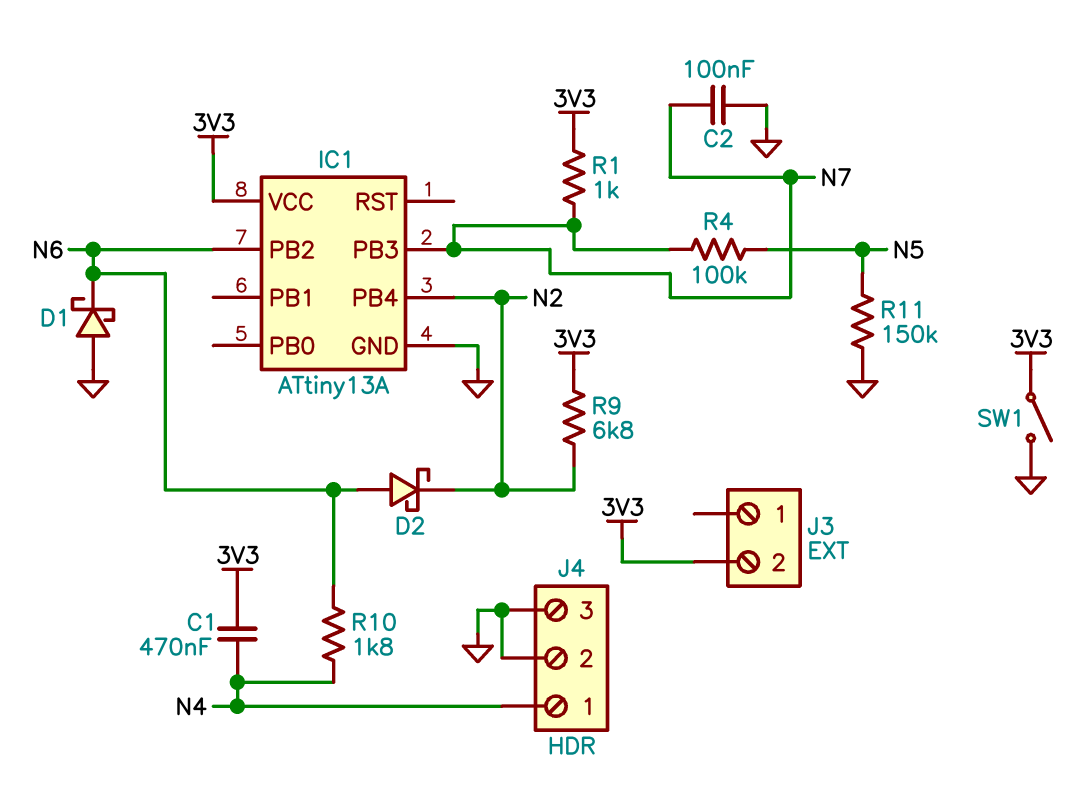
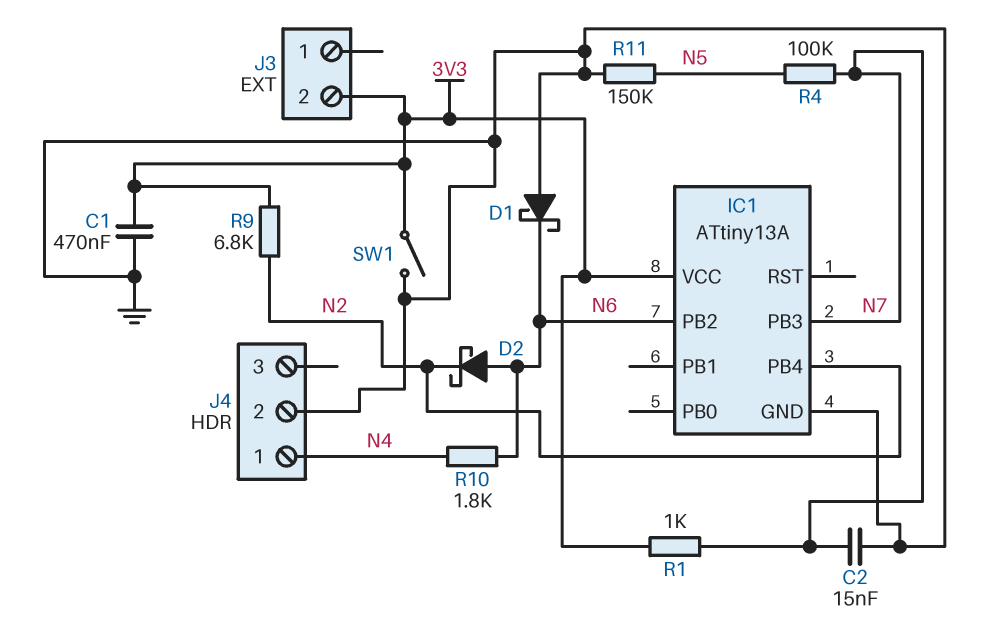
C1: 470nF (3V3, N4) -> 470nF (3V3, GND)
C2: 100nF (GND, N7) -> 15nF (GND, N7)
J4 pin 3: GND -> none

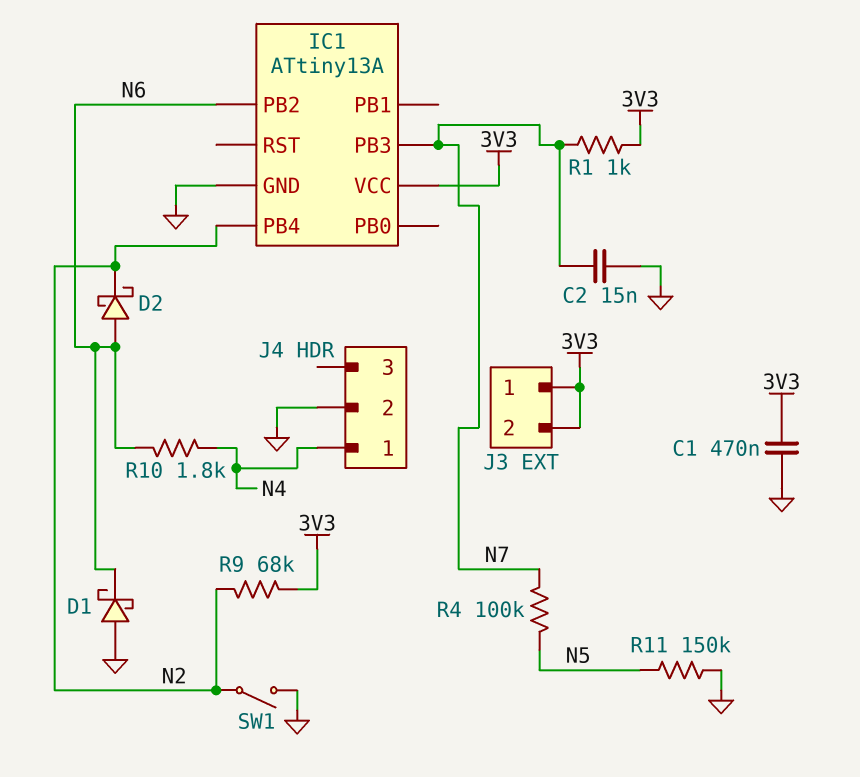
J3 pin 1: none -> 3V3
R9: 6.8k (3V3, N2) -> 68k (3V3, N2)
SW1: switch (3V3, GND) -> switch (GND, N2)

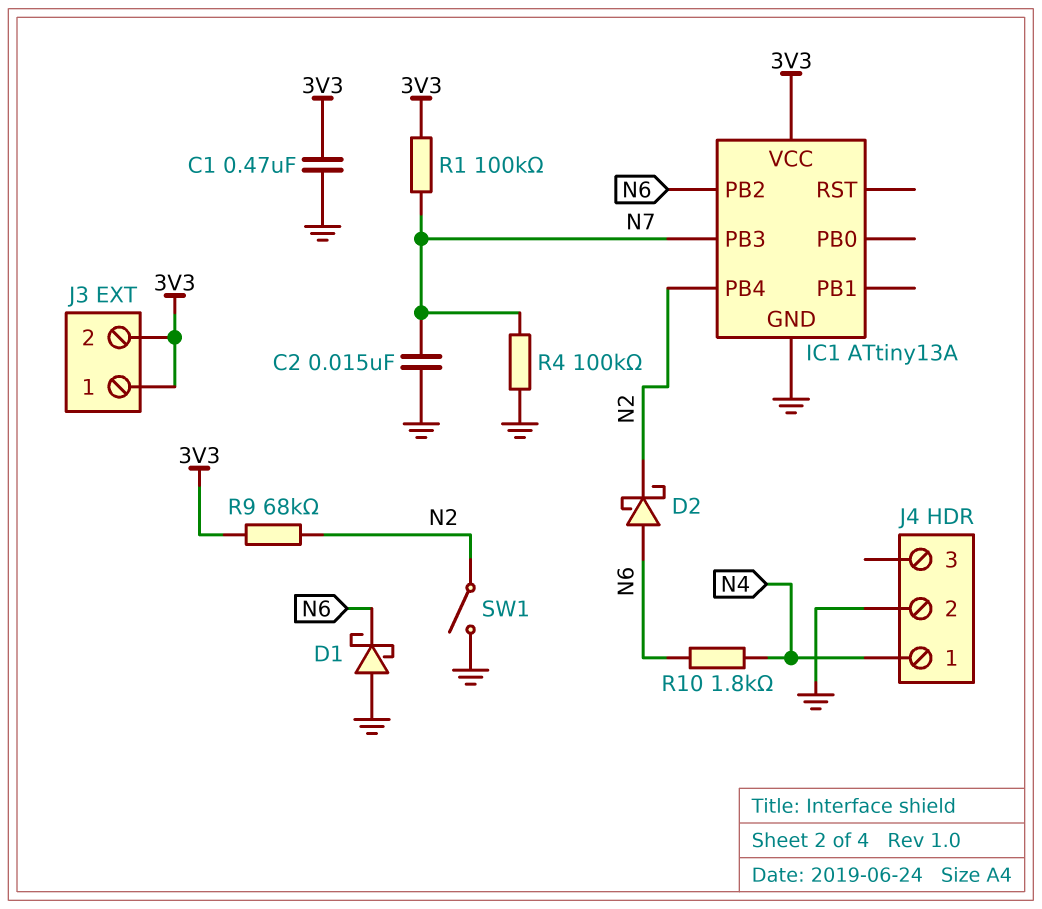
R1: 1k (3V3, N7) -> 100k (3V3, N7)
R4: 100k (N5, N7) -> 100k (GND, N7)
R11: 150k (GND, N5) -> none

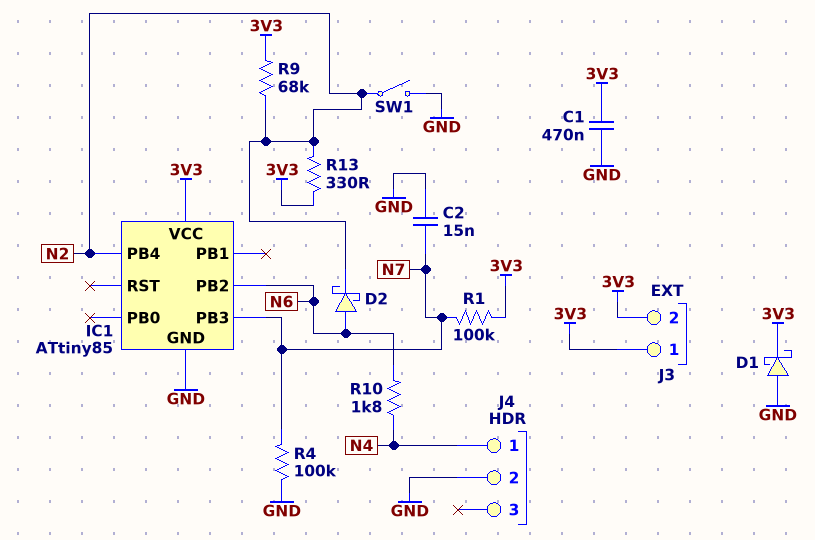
D1: schottky (A GND, K N6) -> schottky (A GND, K 3V3)
IC1: ATtiny13A -> ATtiny85
R13: none -> 330 (3V3, N2)

